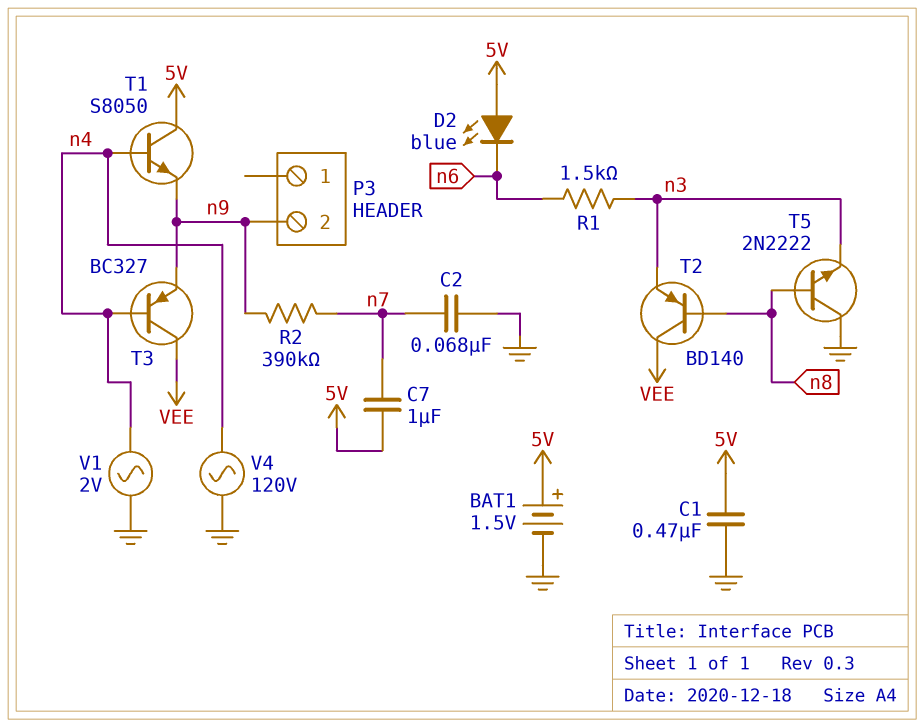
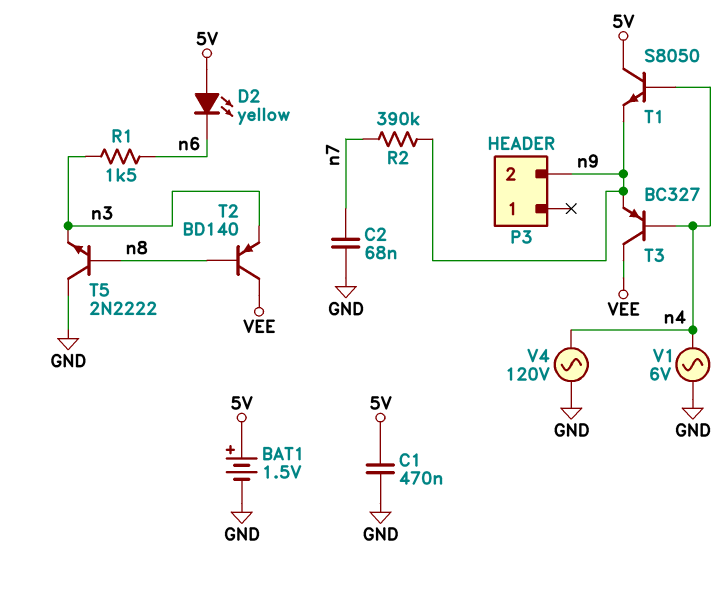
C7: 1uF (5V, n7) -> none
D2: LED blue (A 5V, K n6) -> LED yellow (A 5V, K n6)
V1: AC 2V (GND, n4) -> AC 6V (GND, n4)

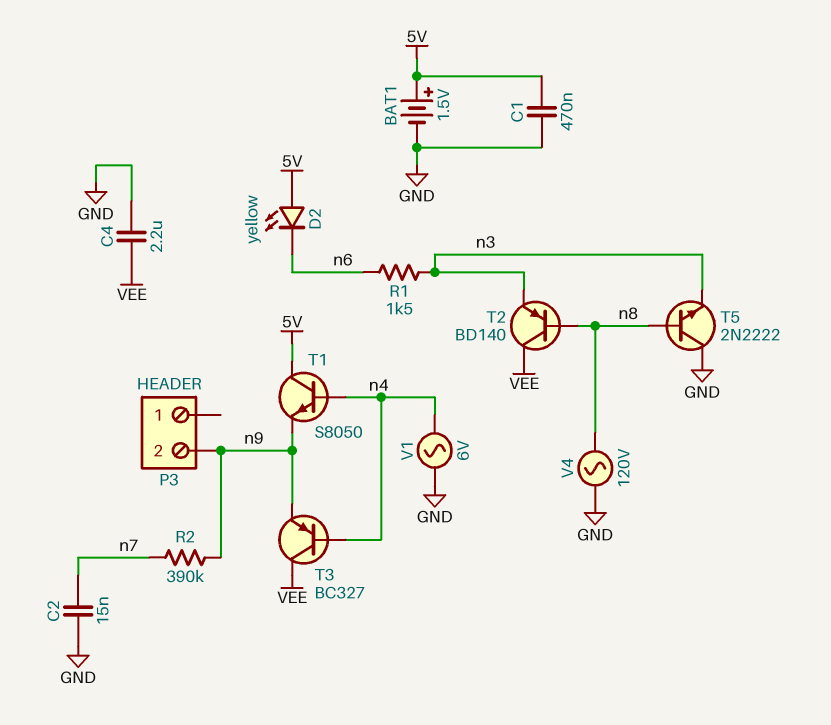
C2: 68nF (GND, n7) -> 15nF (GND, n7)
C4: none -> 2.2uF (GND, VEE)
V4: AC 120V (GND, n4) -> AC 120V (GND, n8)

